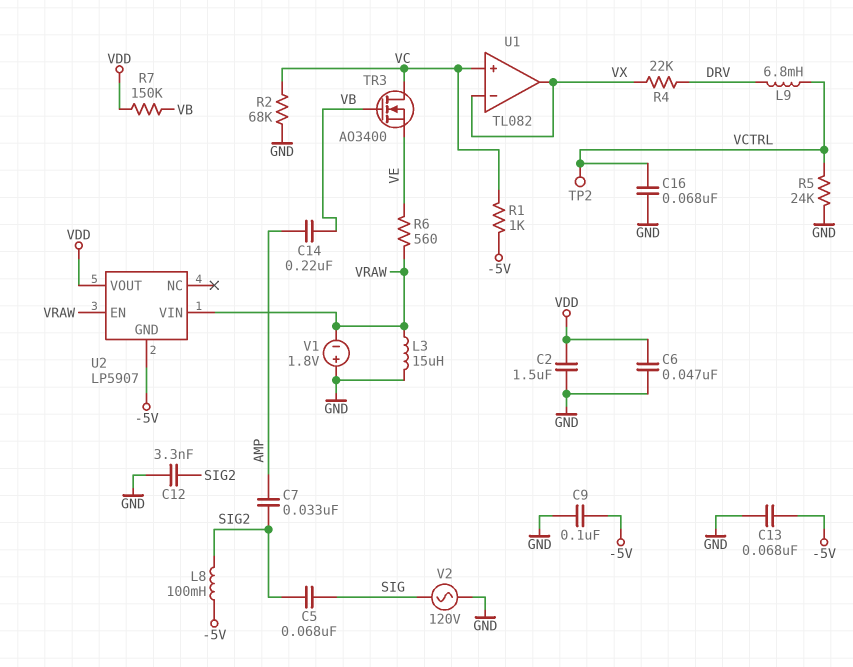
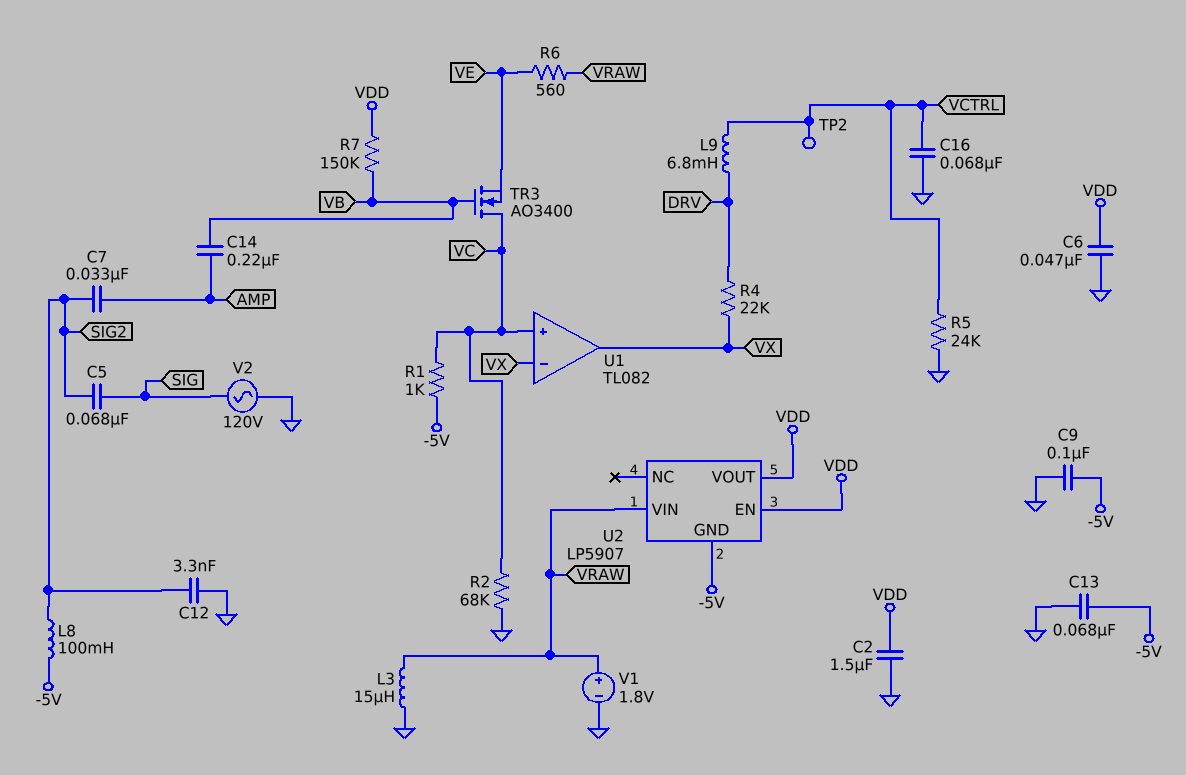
U2 pin EN: VRAW -> VDD
V1: 1.8V (plus GND, minus VRAW) -> 1.8V (plus VRAW, minus GND)

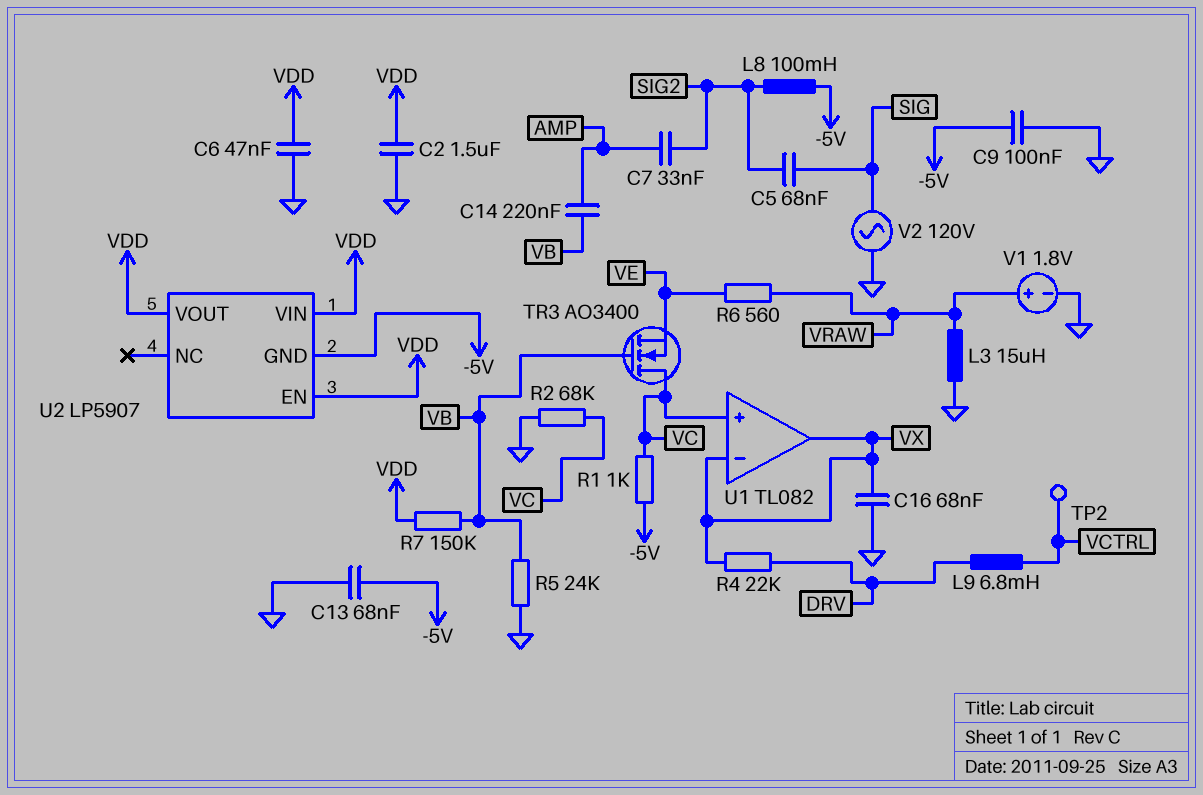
C12: 3.3nF (GND, SIG2) -> none
C16: 68nF (GND, VCTRL) -> 68nF (GND, VX)
R5: 24k (GND, VCTRL) -> 24k (GND, VB)
U2 pin VIN: VRAW -> VDD

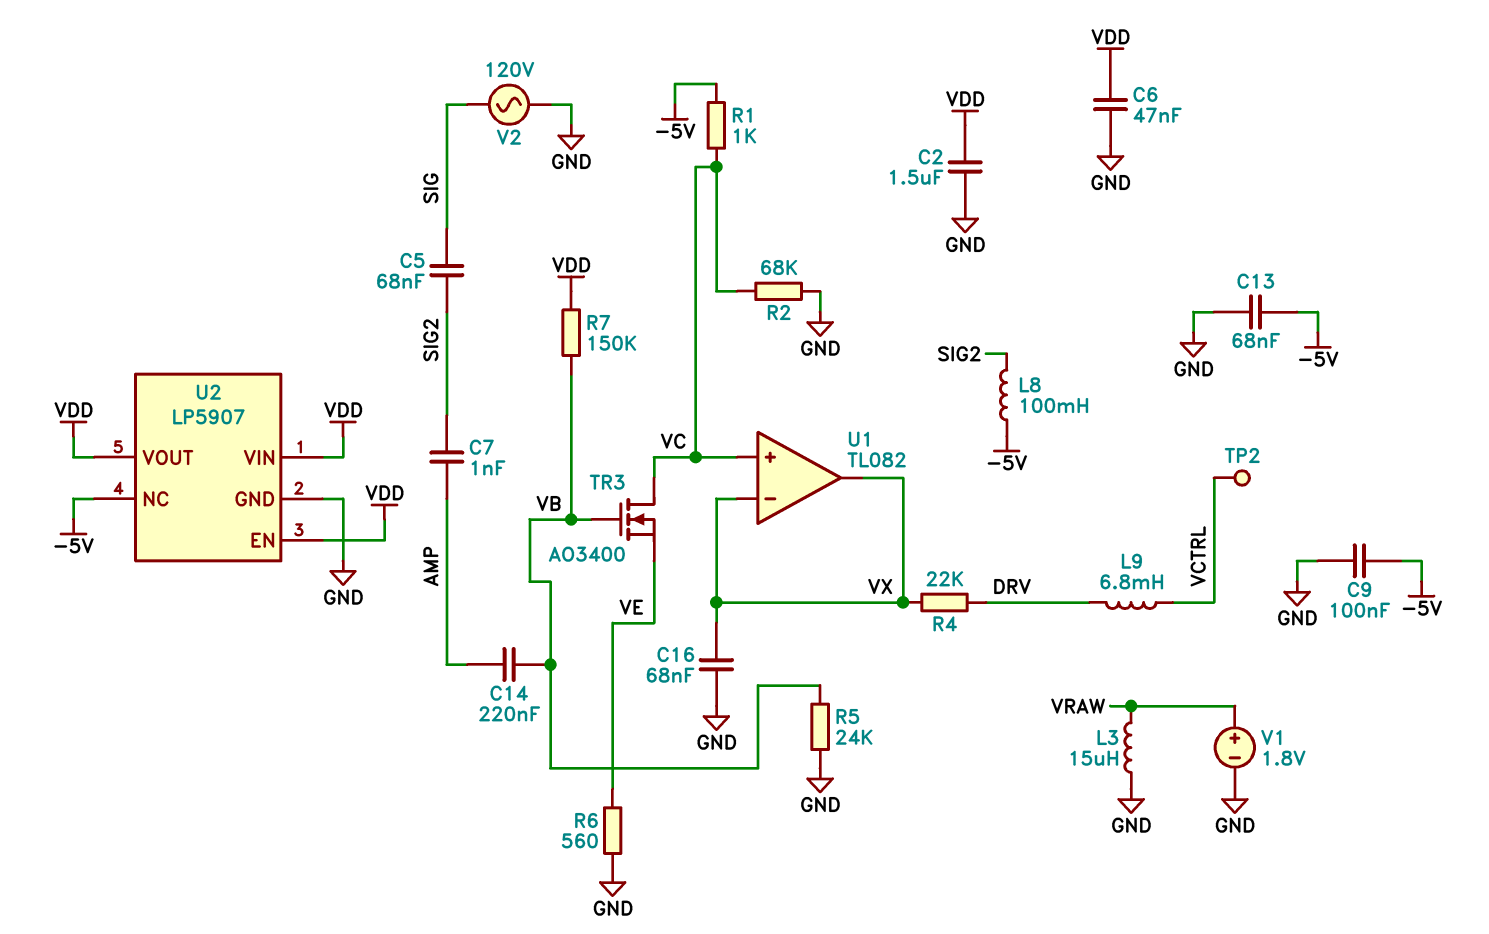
C7: 33nF (AMP, SIG2) -> 1nF (AMP, SIG2)
R6: 560 (VE, VRAW) -> 560 (GND, VE)
U2 pin GND: -5V -> GND
U2 pin NC: none -> -5V

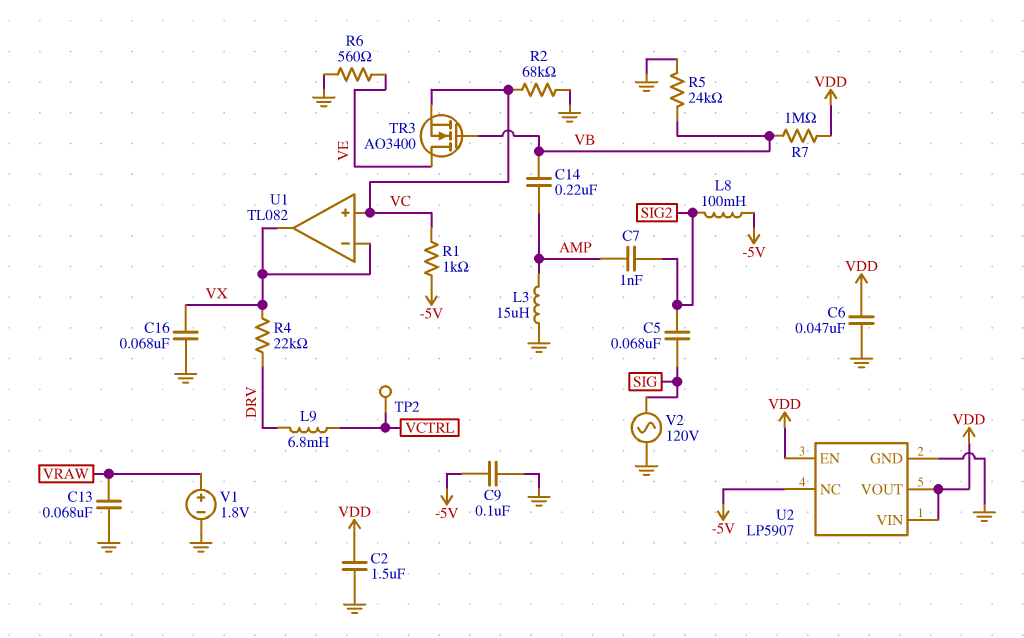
C13: 68nF (-5V, GND) -> 68nF (GND, VRAW)
L3: 15uH (GND, VRAW) -> 15uH (AMP, GND)
R7: 150k (VB, VDD) -> 1M (VB, VDD)
TR3: NMOS AO3400 (G VB, D VC, S VE) -> NMOS AO3400 (G VB, D VE, S VC)

